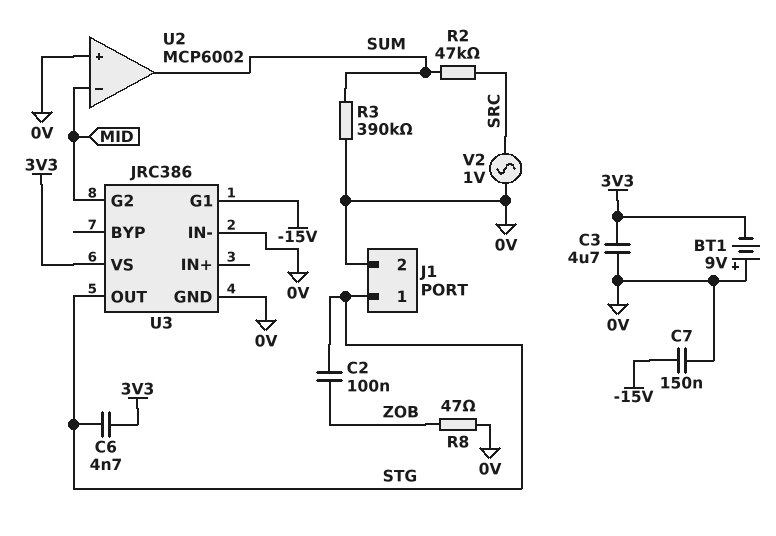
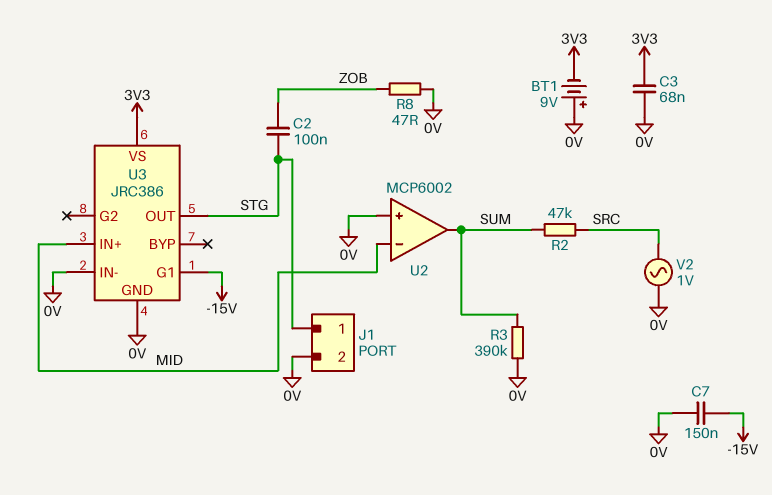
C3: 4.7uF (0V, 3V3) -> 68nF (0V, 3V3)
C6: 4.7nF (3V3, STG) -> none
U3 pin G2: MID -> none
U3 pin IN+: none -> MID

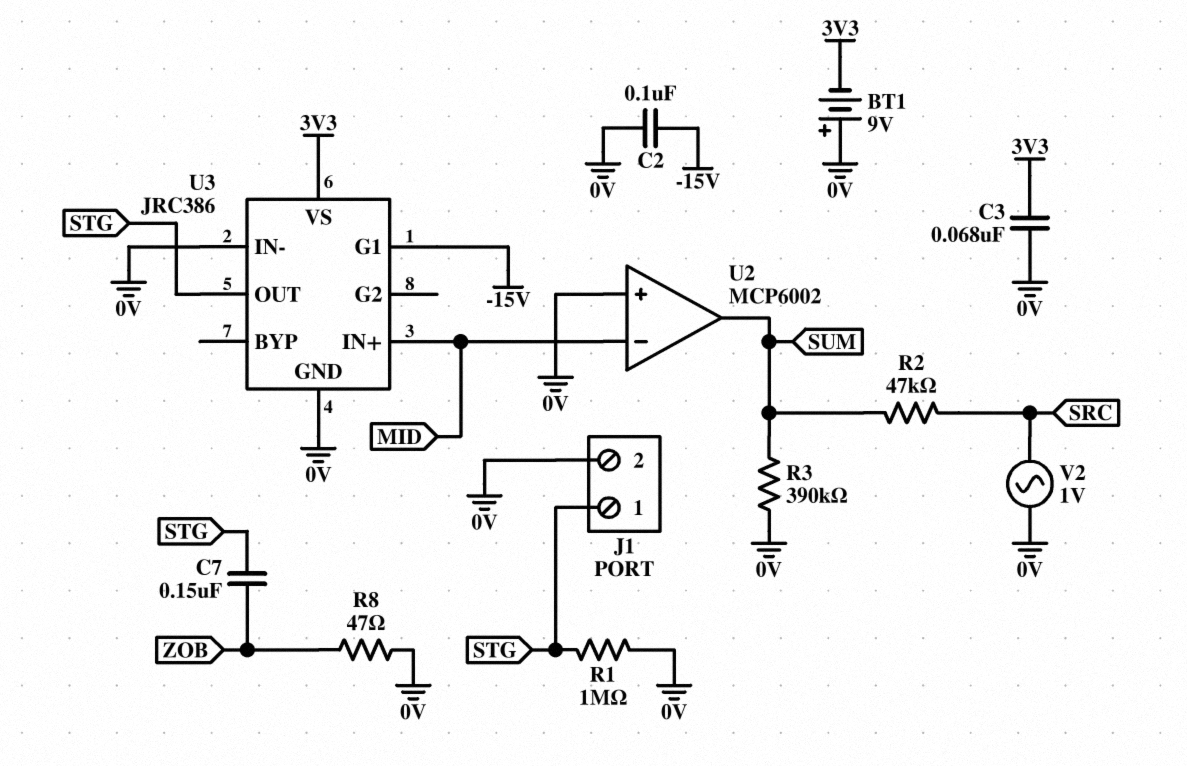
C2: 100nF (STG, ZOB) -> 100nF (-15V, 0V)
C7: 150nF (-15V, 0V) -> 150nF (STG, ZOB)
R1: none -> 1M (0V, STG)

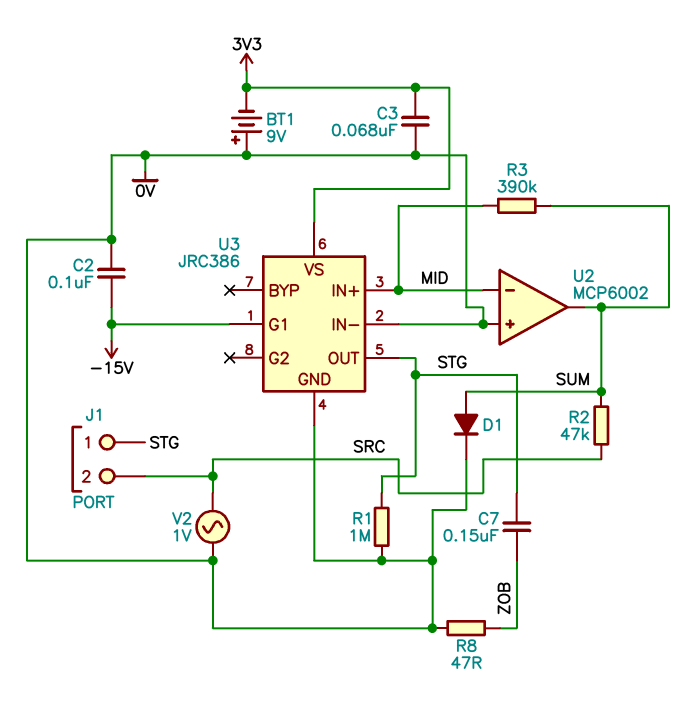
D1: none -> diode (A SUM, K 0V)
J1 pin 2: 0V -> SRC
R3: 390k (0V, SUM) -> 390k (MID, SUM)

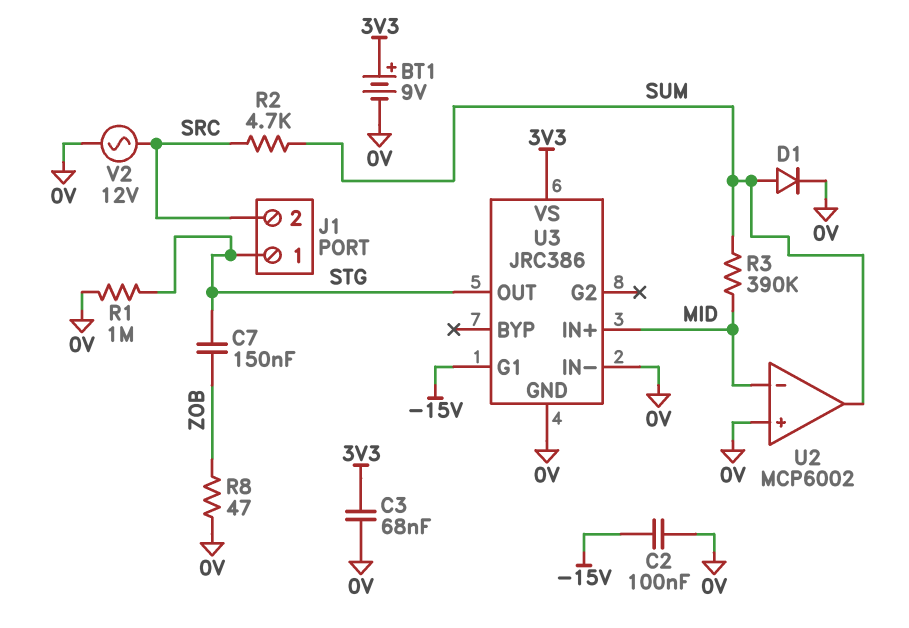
BT1: 9V (plus 0V, minus 3V3) -> 9V (plus 3V3, minus 0V)
R2: 47k (SRC, SUM) -> 4.7k (SRC, SUM)
V2: AC 1V (0V, SRC) -> AC 12V (0V, SRC)

